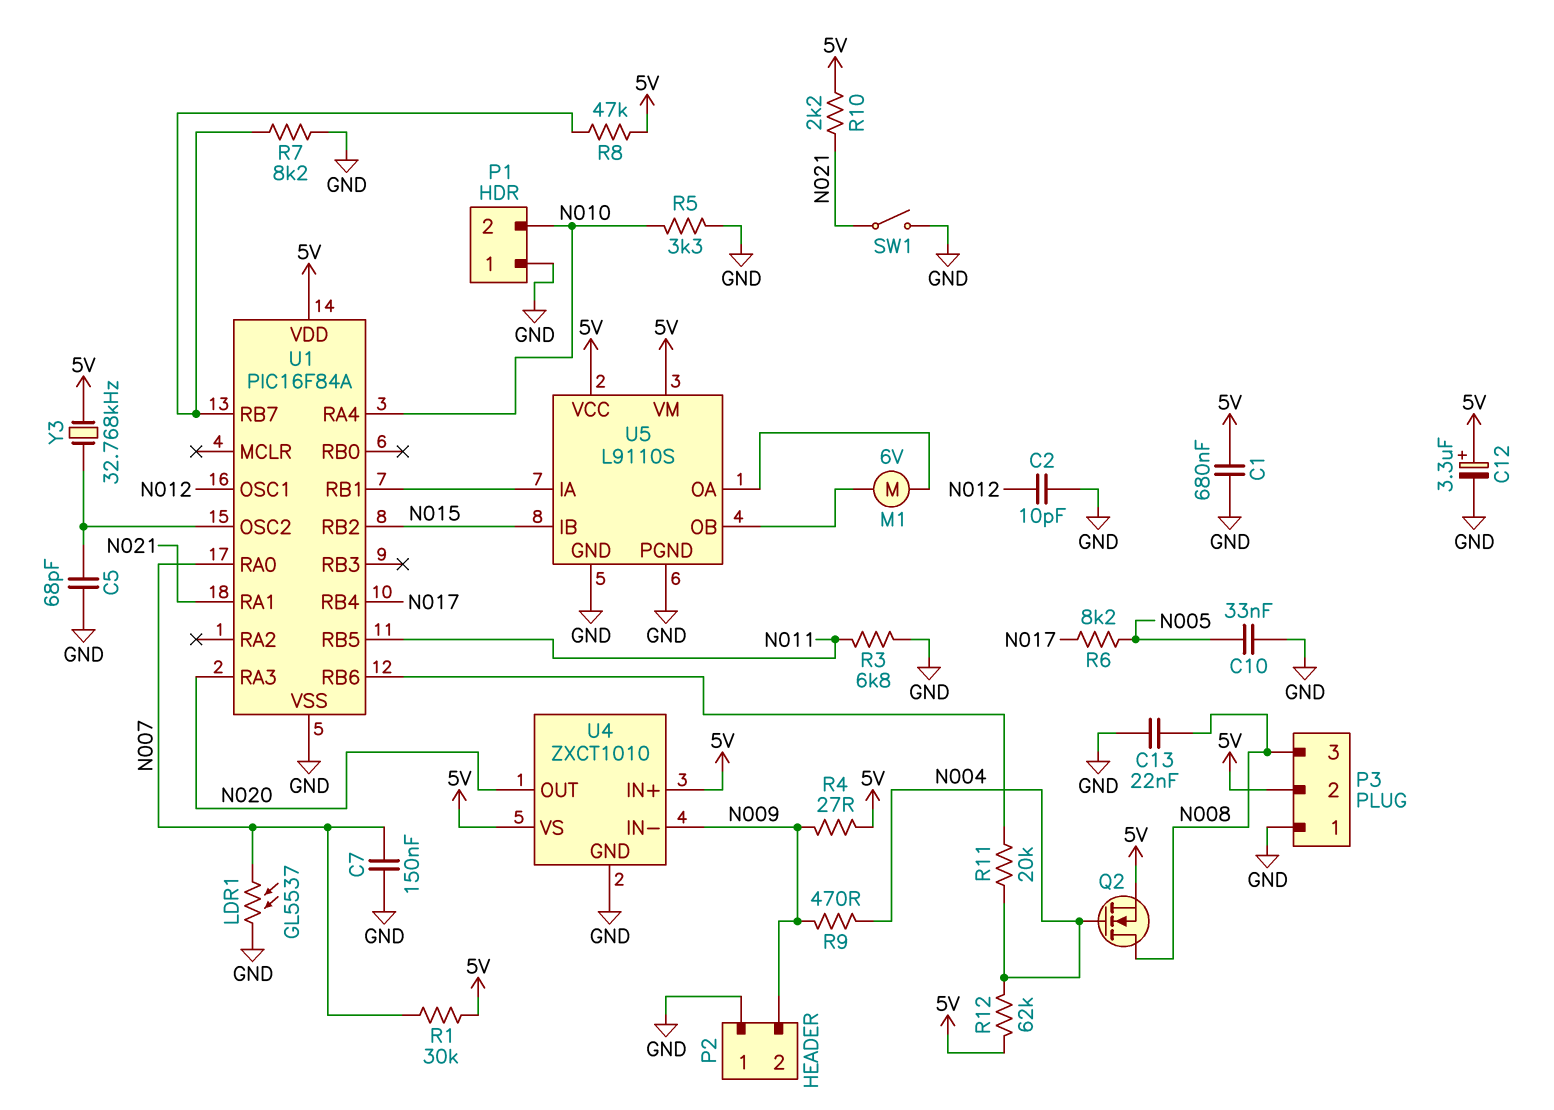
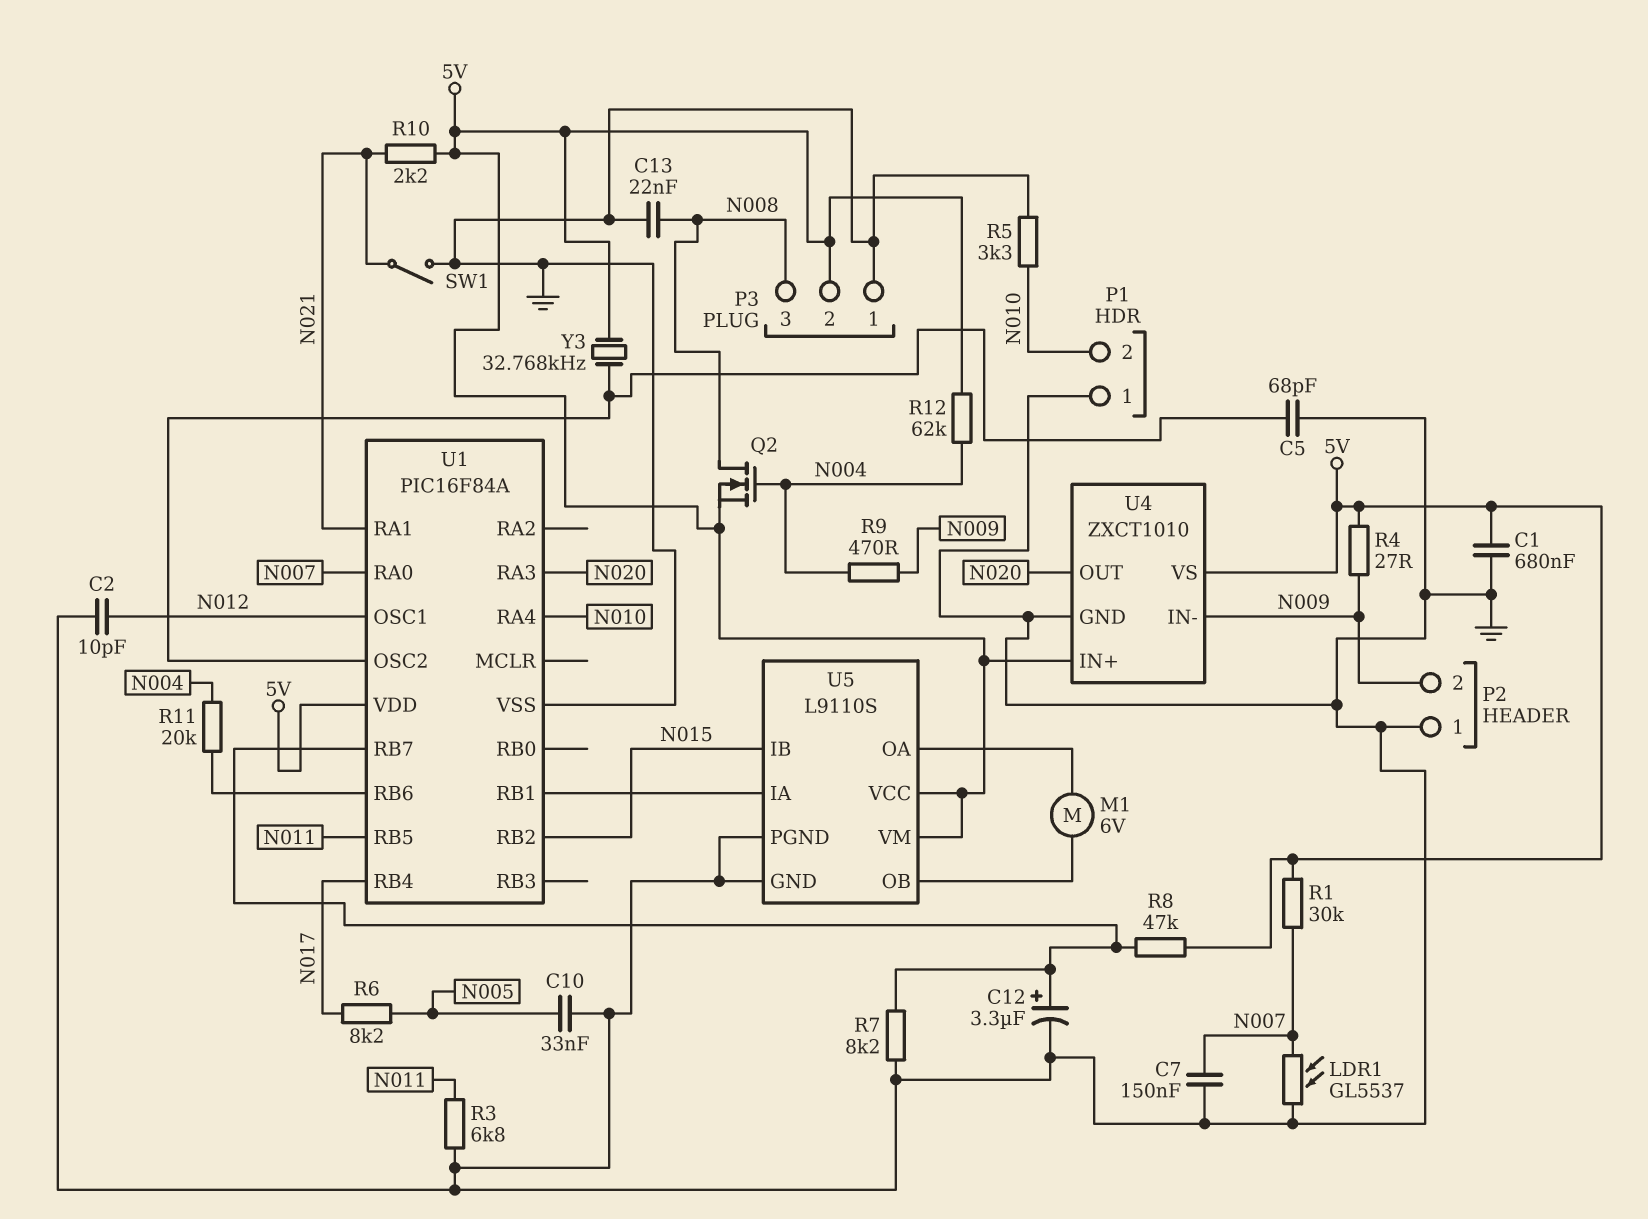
C12: 3.3uF (plus 5V, minus GND) -> 3.3uF (plus U1/RB7, minus GND)

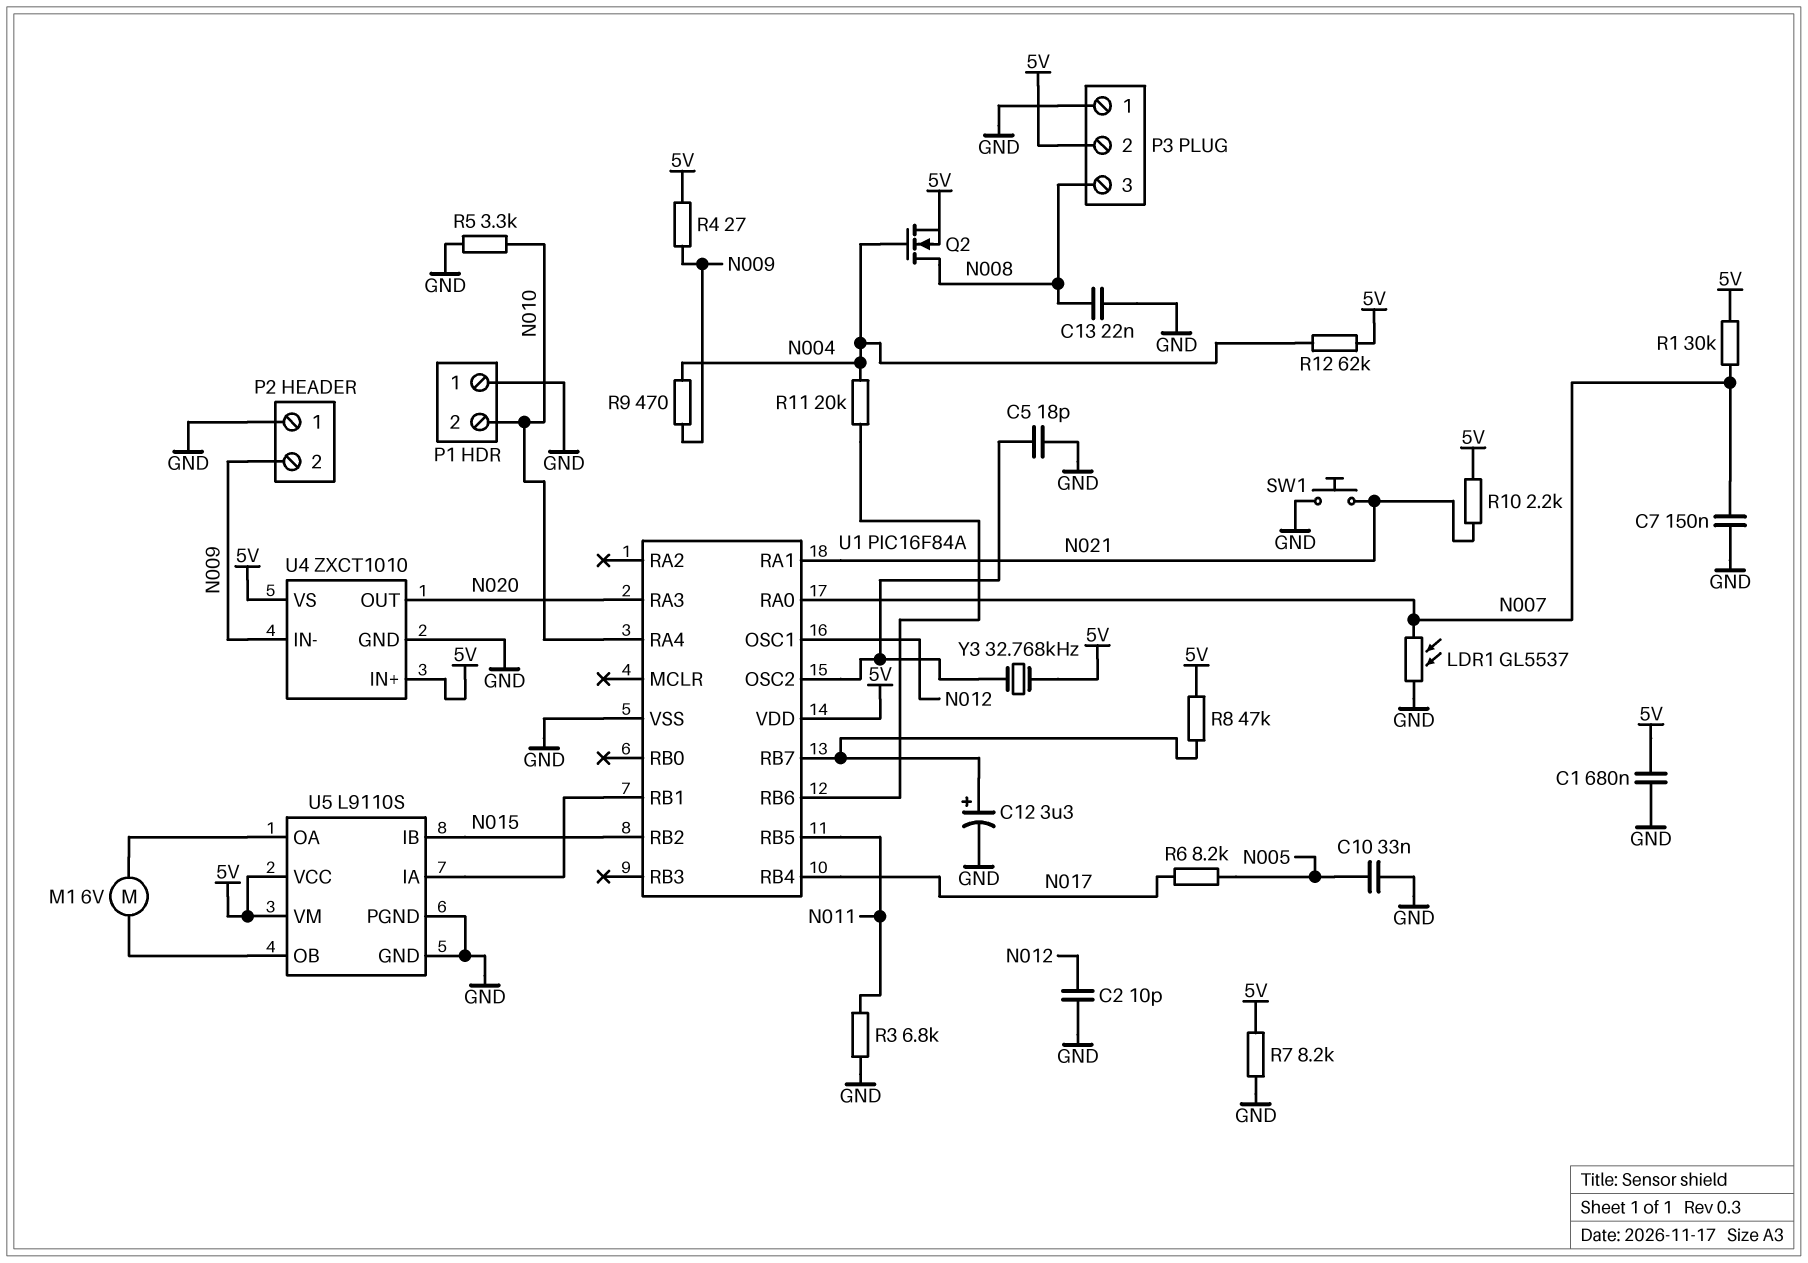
C5: 68pF (GND, U1/OSC2) -> 18pF (GND, U1/OSC2)
R7: 8.2k (GND, U1/RB7) -> 8.2k (5V, GND)
SW1: switch (GND, N021) -> button (GND, N021)

